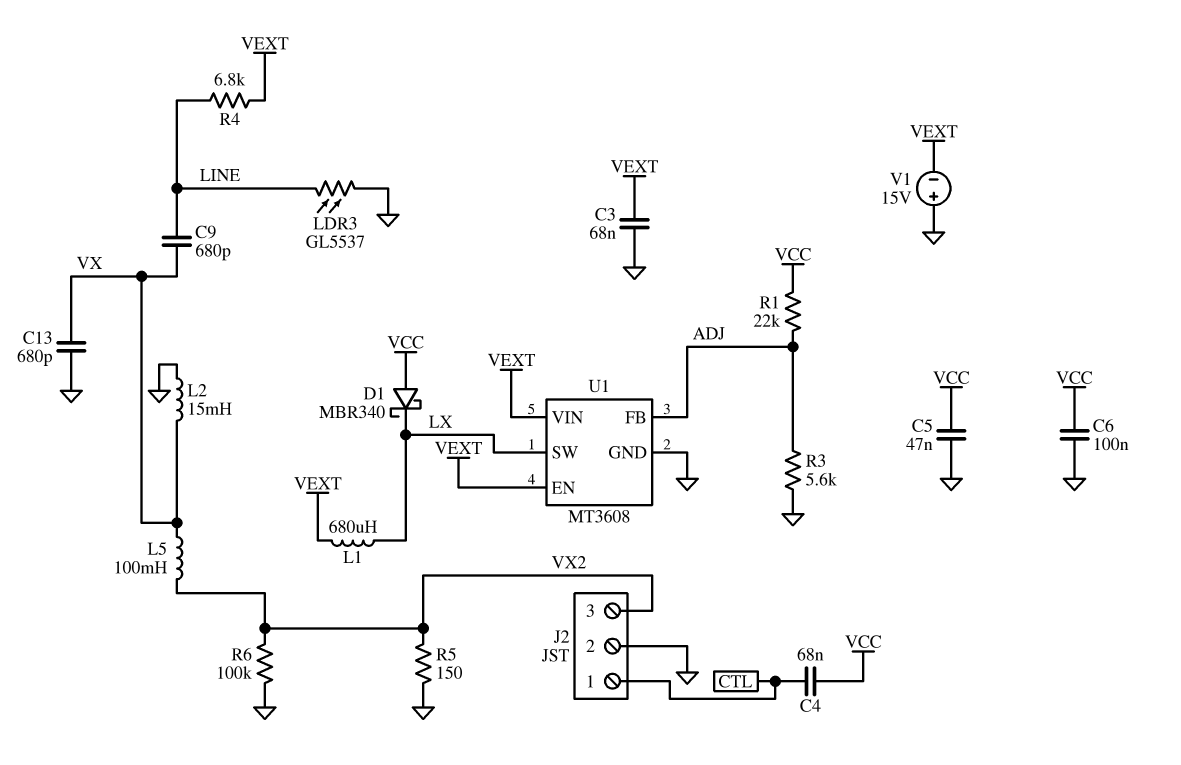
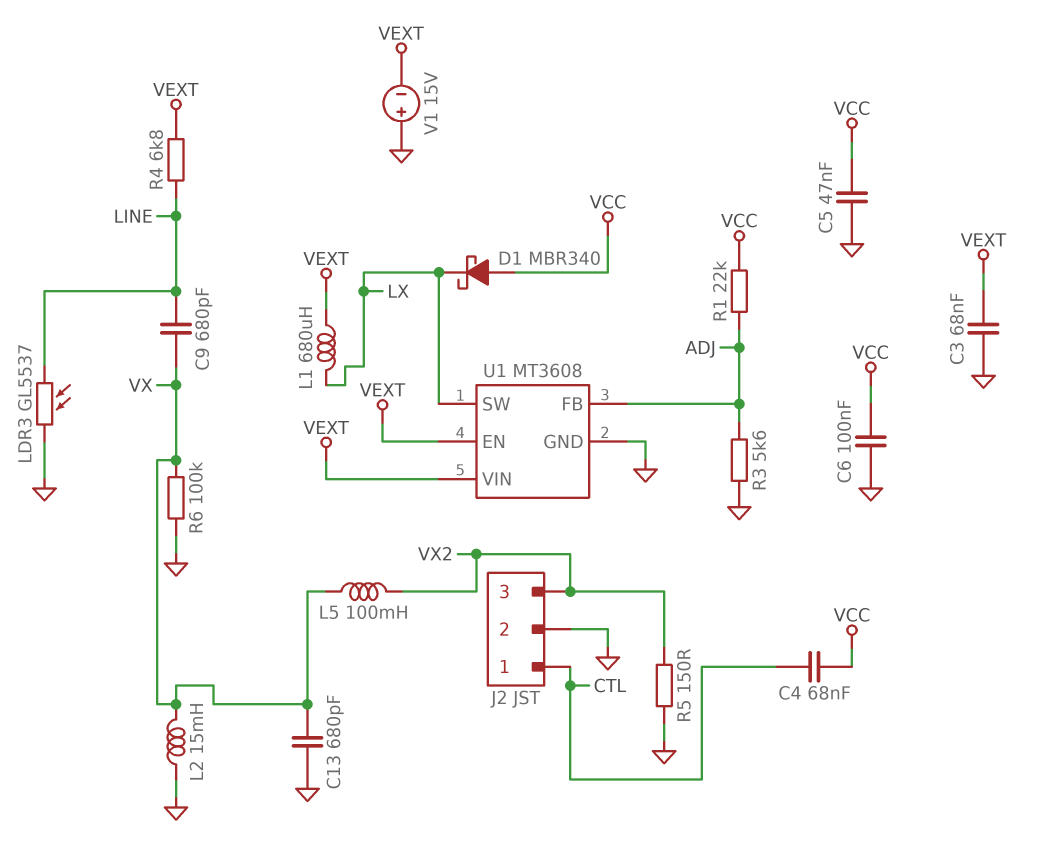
R6: 100k (GND, VX2) -> 100k (GND, VX)

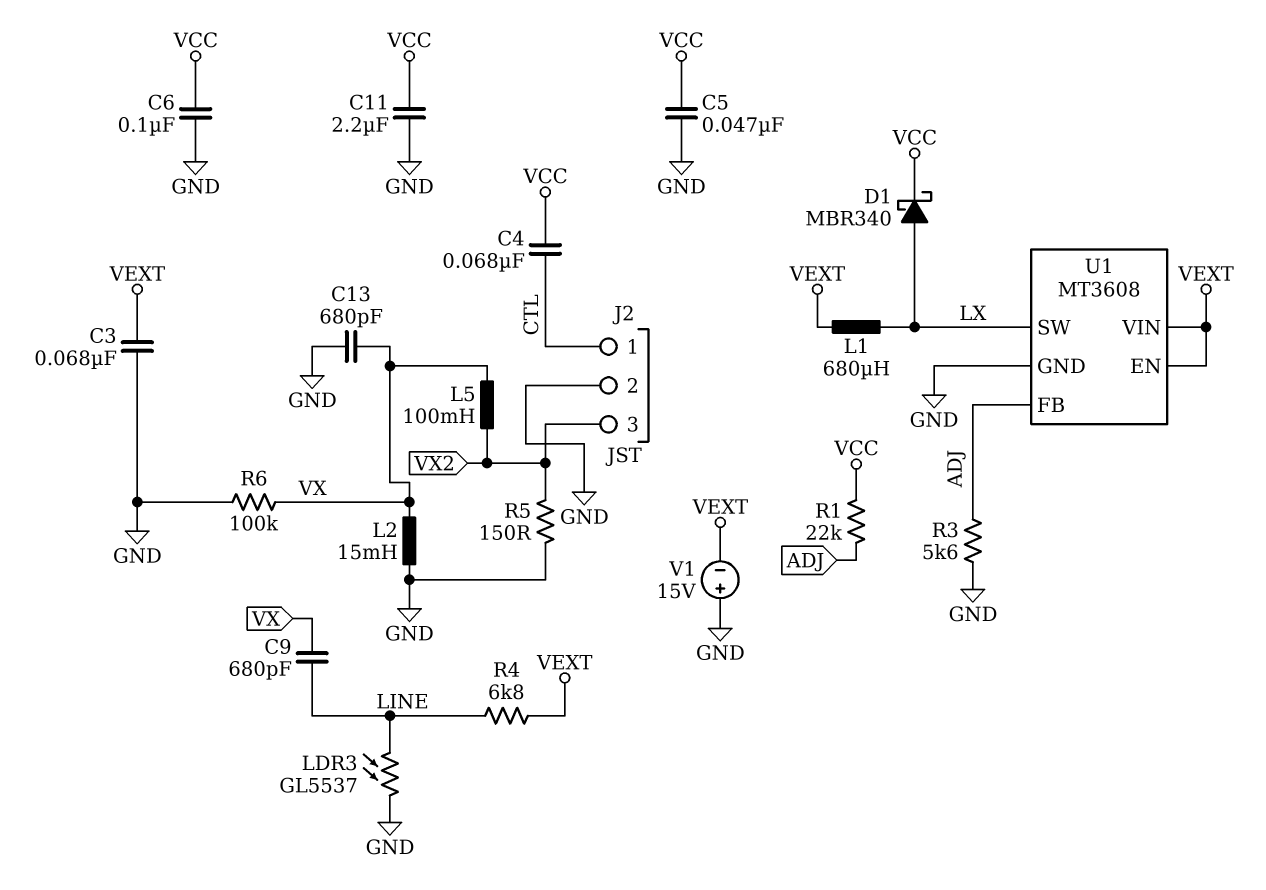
C11: none -> 2.2uF (GND, VCC)
D1: schottky MBR340 (A VCC, K LX) -> schottky MBR340 (A LX, K VCC)

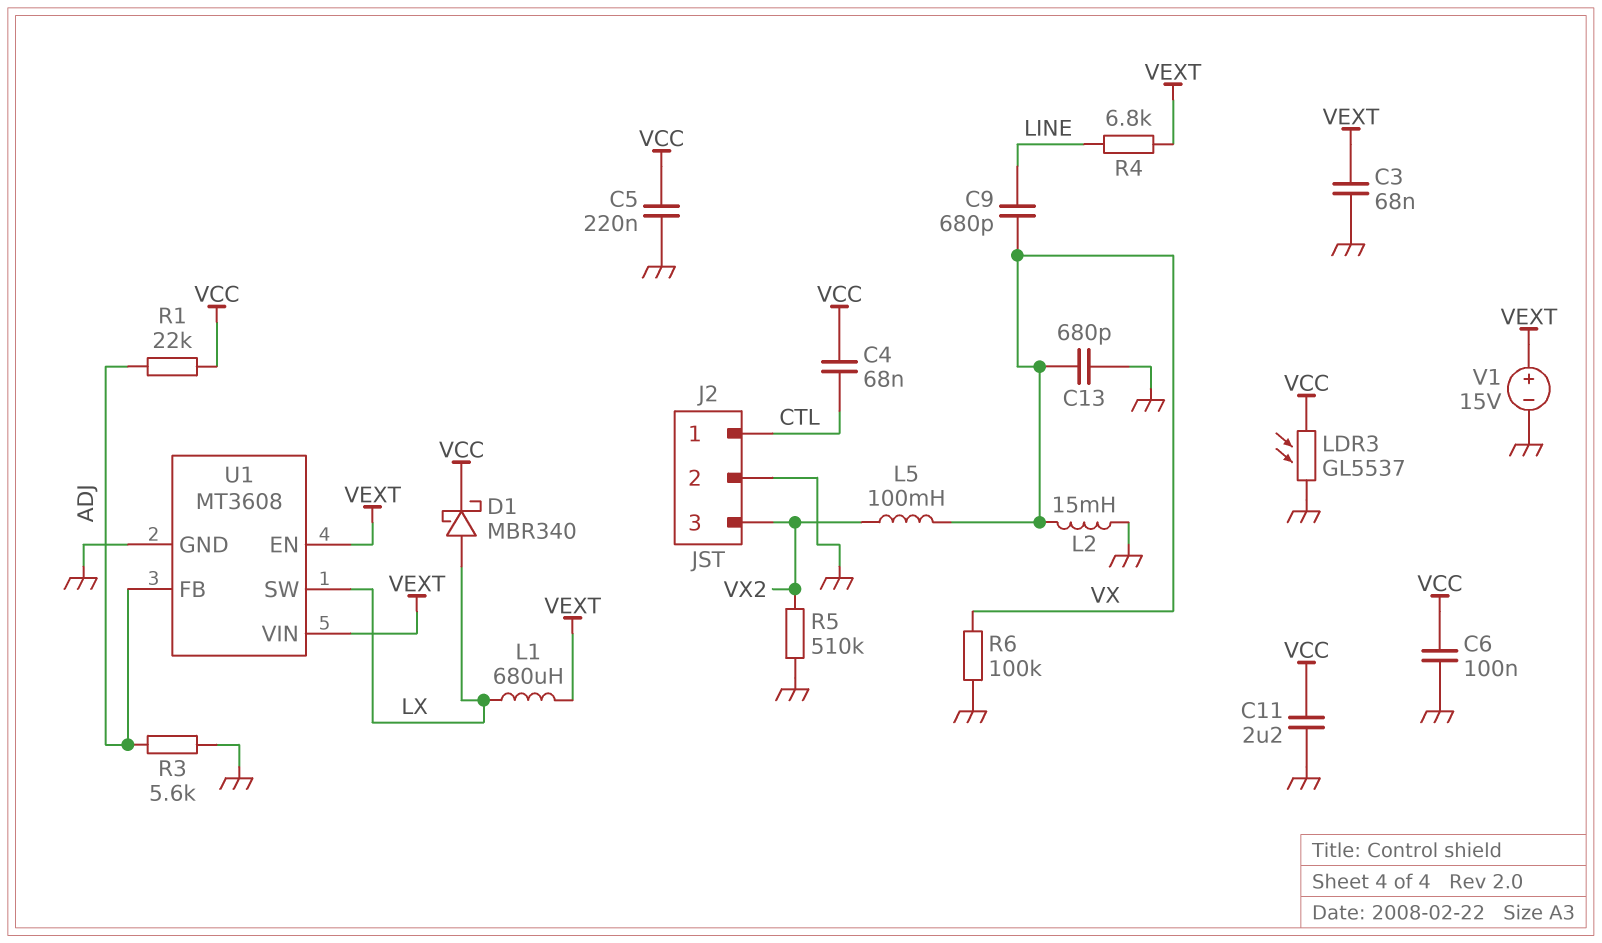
C5: 47nF (GND, VCC) -> 220nF (GND, VCC)
LDR3: GL5537 (GND, LINE) -> GL5537 (GND, VCC)
R5: 150 (GND, VX2) -> 510k (GND, VX2)
V1: 15V (plus GND, minus VEXT) -> 15V (plus VEXT, minus GND)

